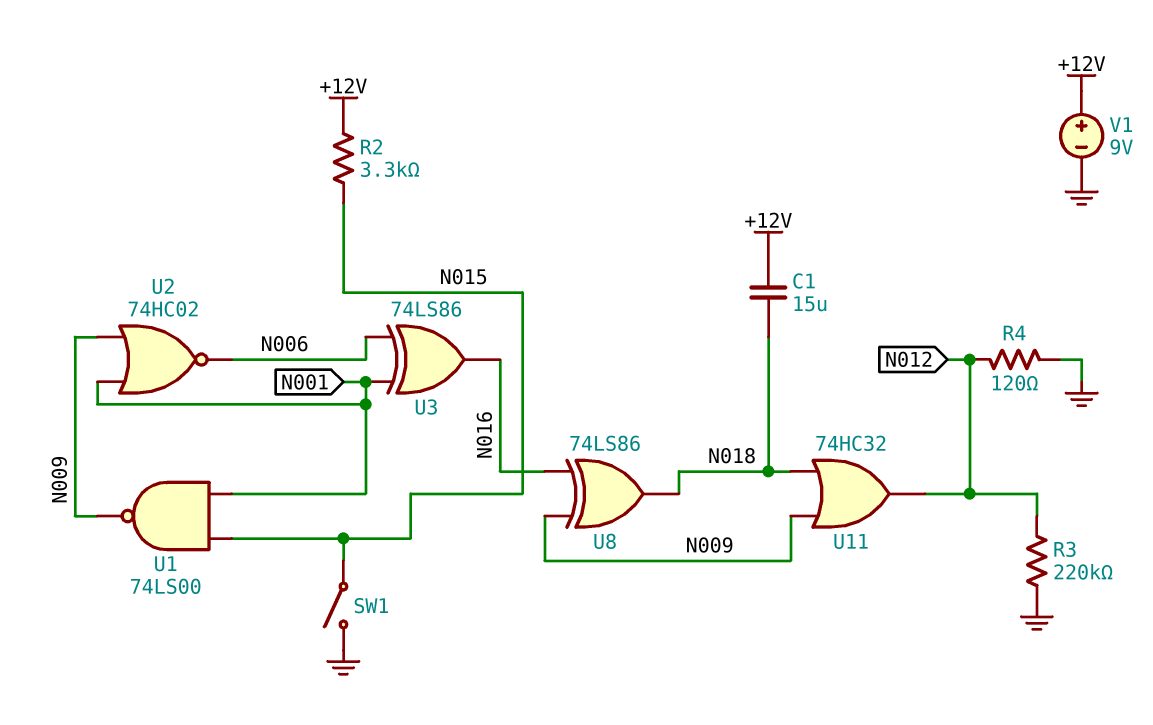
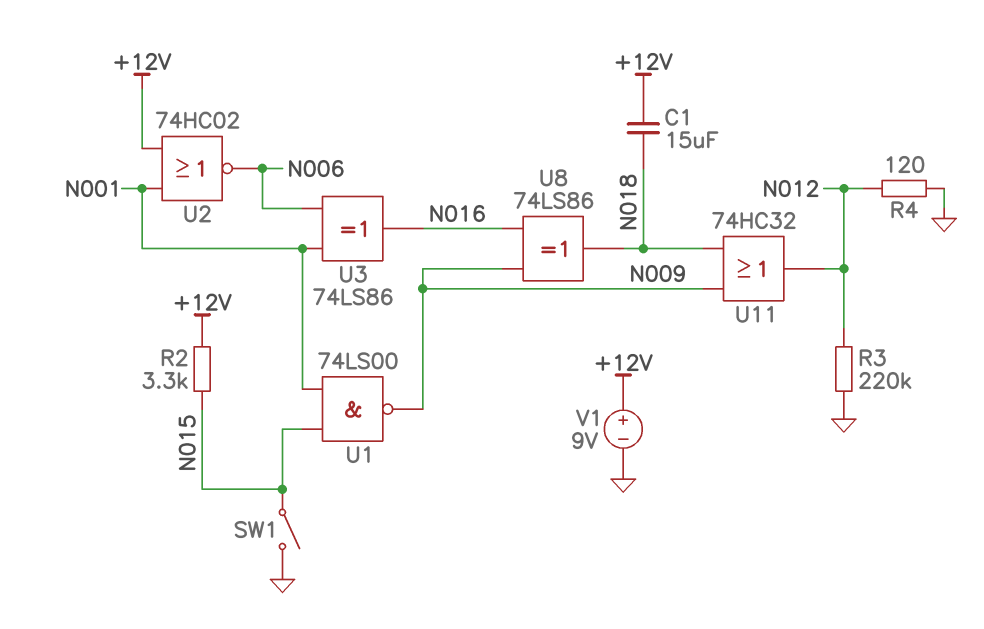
U2: NOR 74HC02 (in N001, in N009, out N006) -> NOR 74HC02 (in +12V, in N001, out N006)

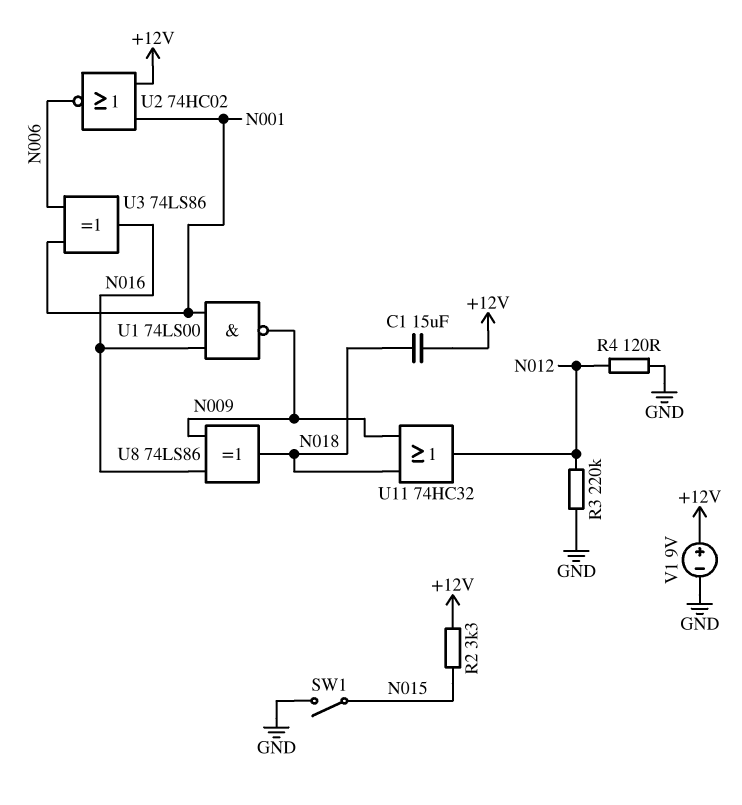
U1: NAND 74LS00 (in N001, in N015, out N009) -> NAND 74LS00 (in N001, in N016, out N009)

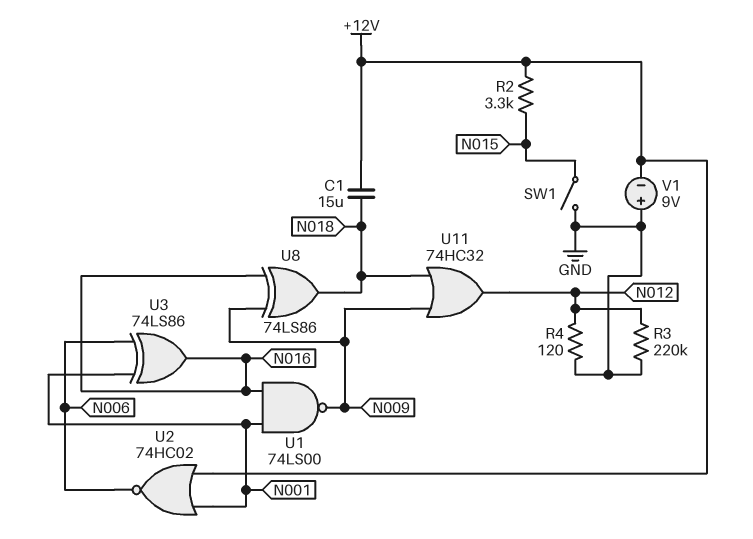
V1: 9V (plus +12V, minus GND) -> 9V (plus GND, minus +12V)

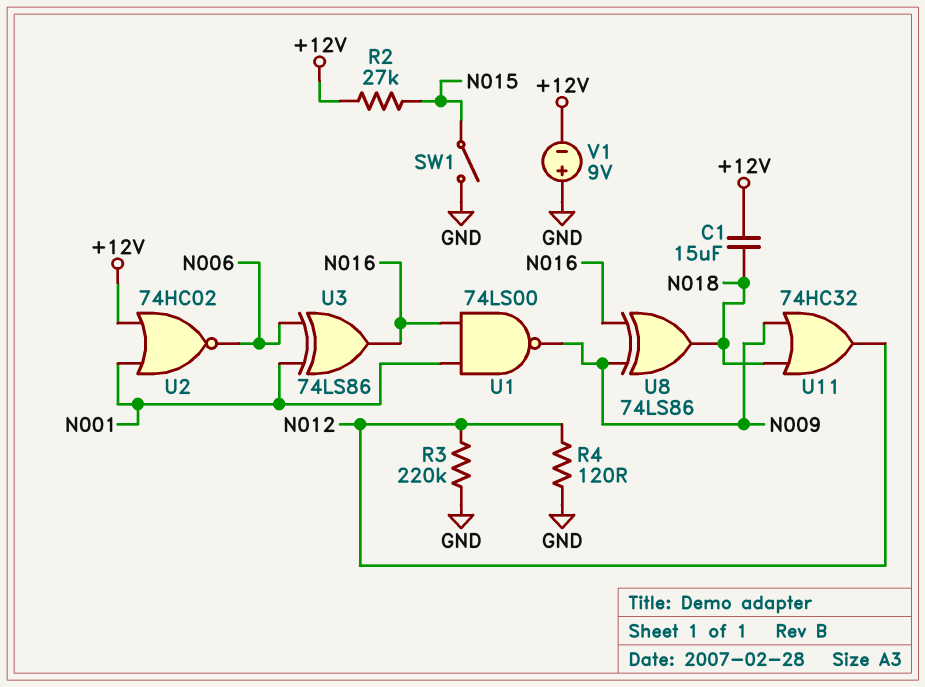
R2: 3.3k (+12V, N015) -> 27k (+12V, N015)

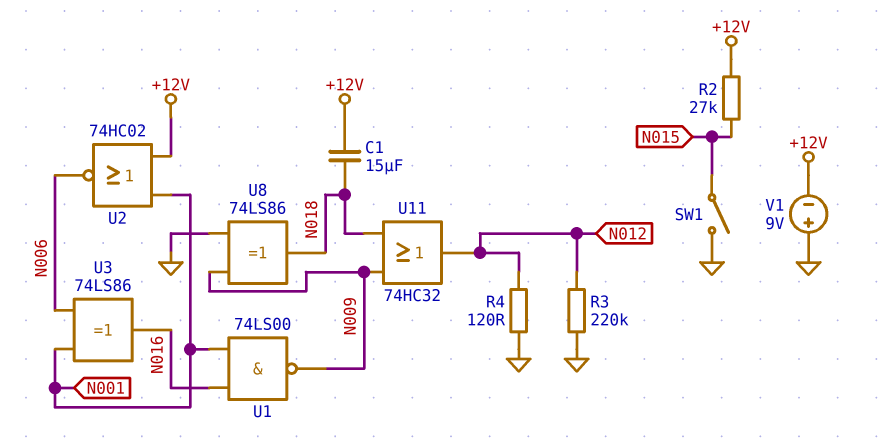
U8: XOR 74LS86 (in N009, in N016, out N018) -> XOR 74LS86 (in GND, in N009, out N018)

